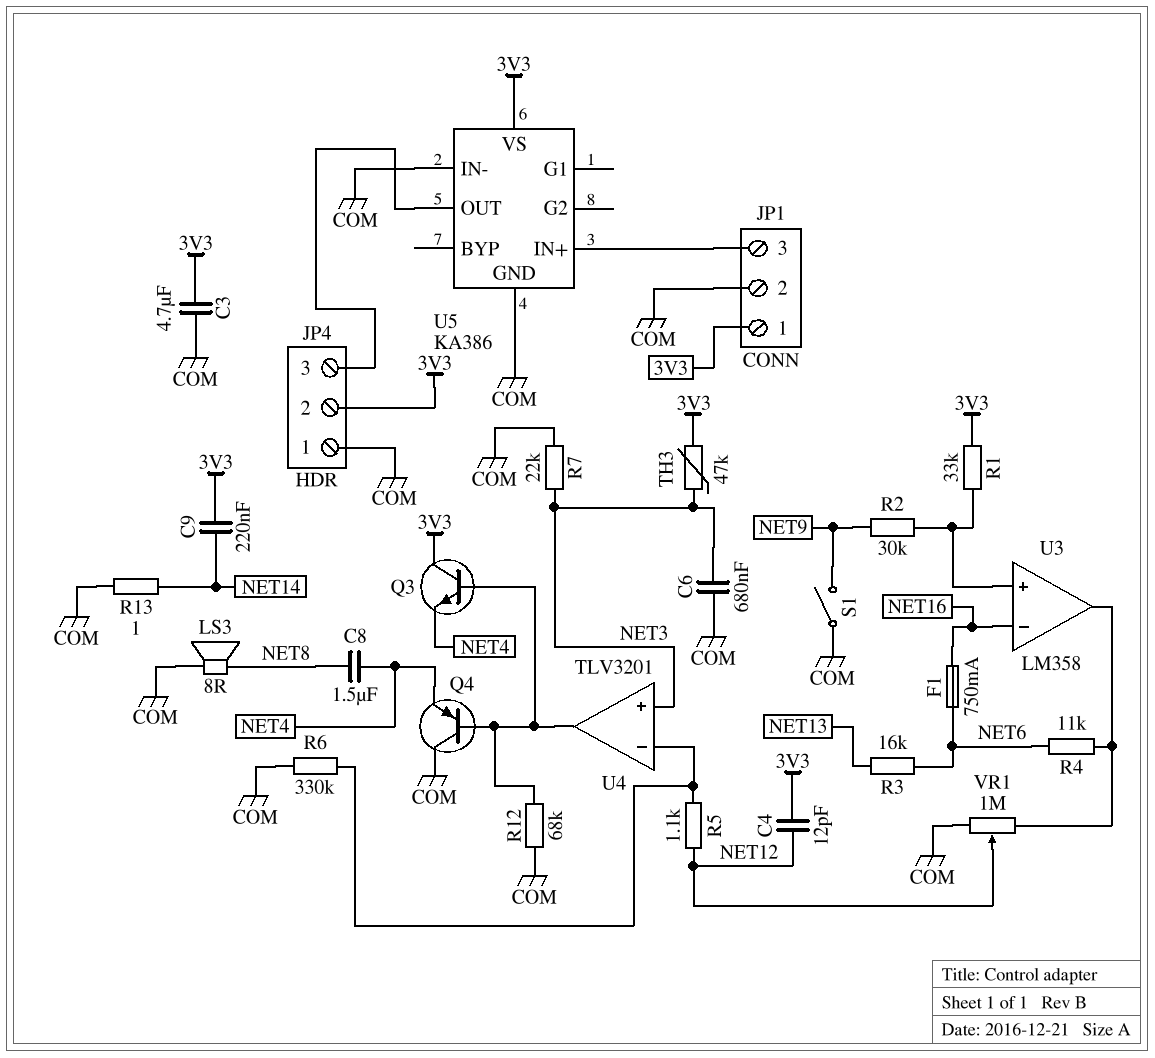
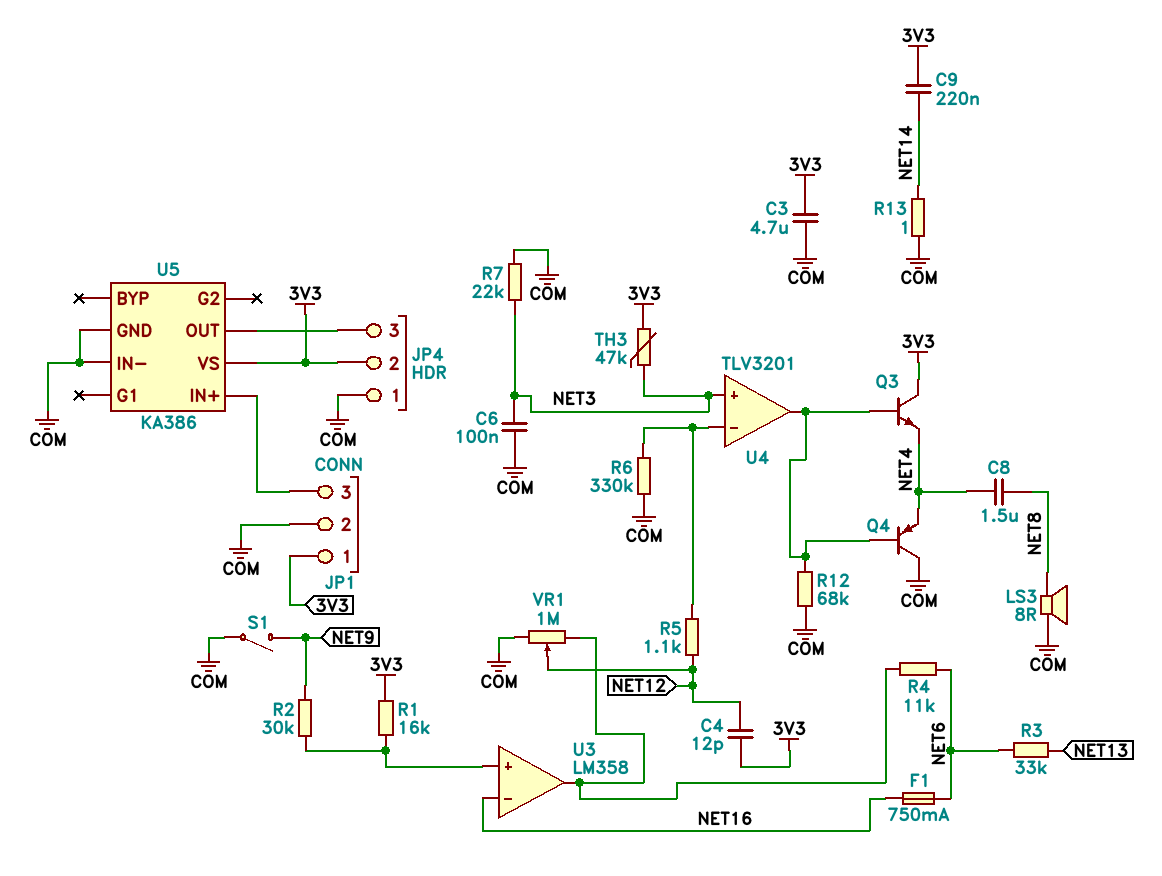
C6: 680nF (COM, NET3) -> 100nF (COM, NET3)
R1: 33k (3V3, U3/in+) -> 16k (3V3, U3/in+)
R3: 16k (NET6, NET13) -> 33k (NET6, NET13)

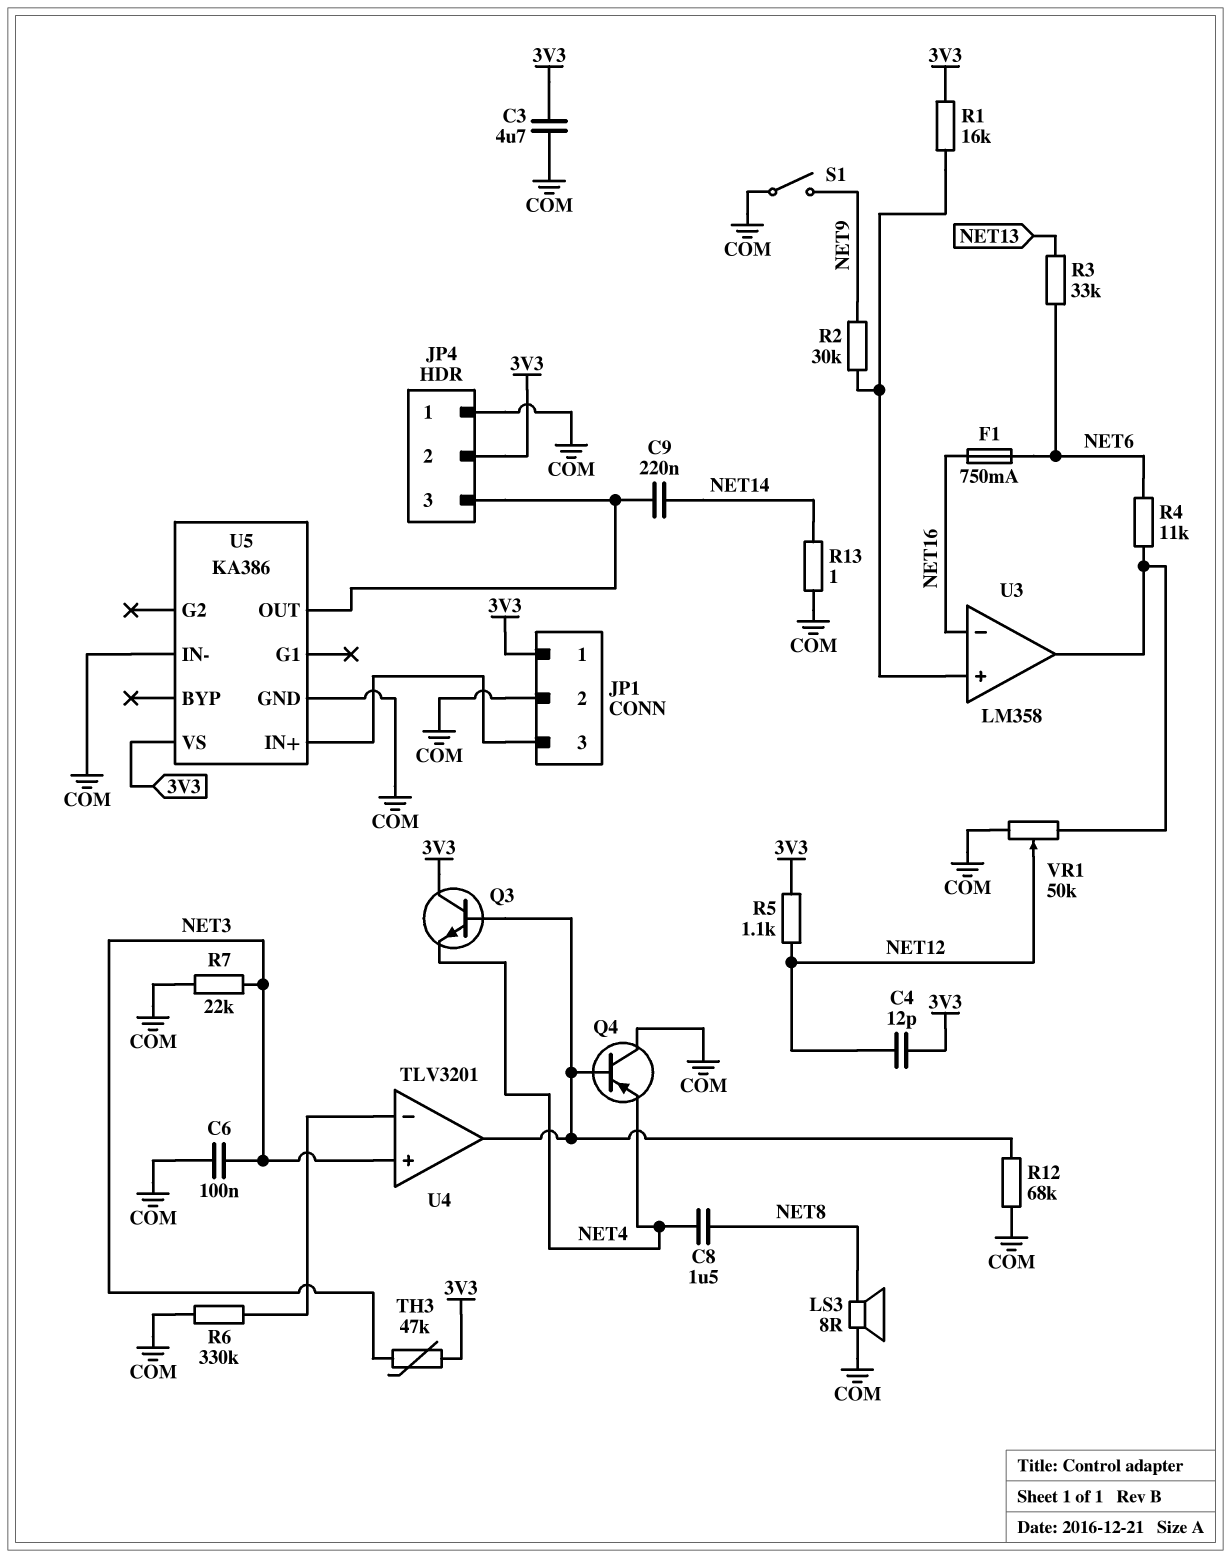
C9: 220nF (3V3, NET14) -> 220nF (JP4/3, NET14)
R5: 1.1k (NET12, U4/in-) -> 1.1k (3V3, NET12)
VR1: 1M (COM, U3/out, wiper NET12) -> 50k (COM, U3/out, wiper NET12)

